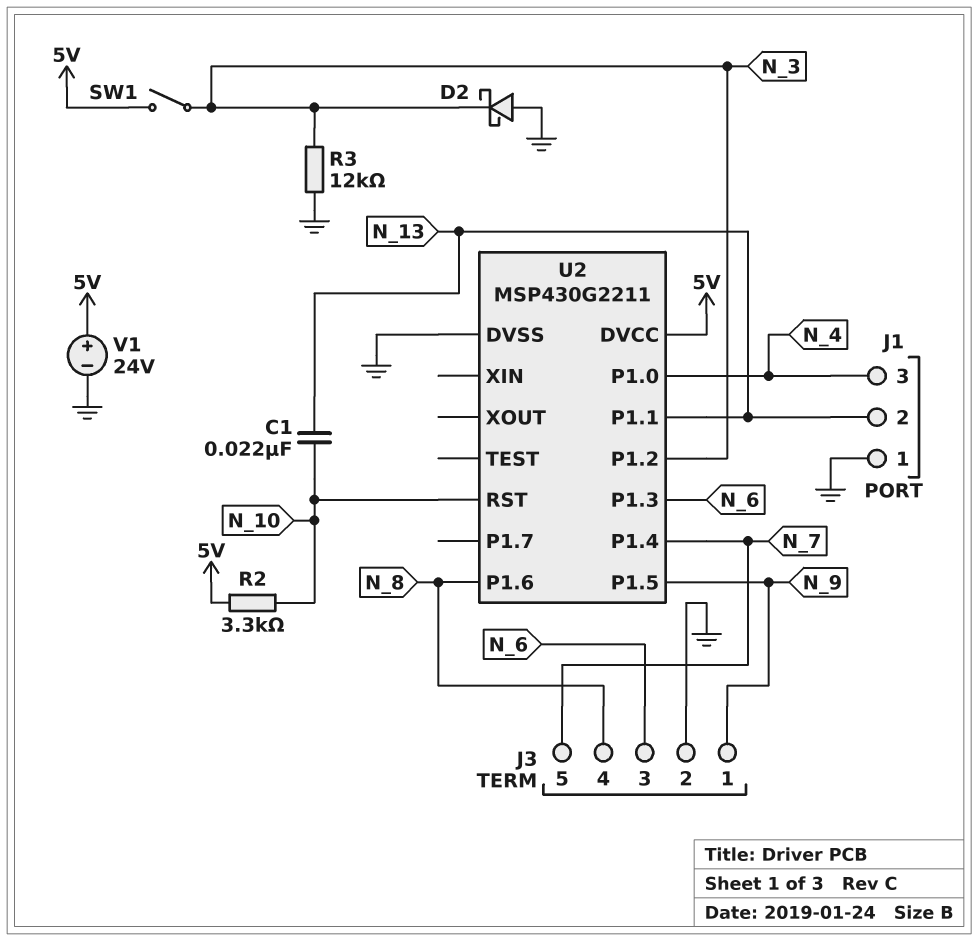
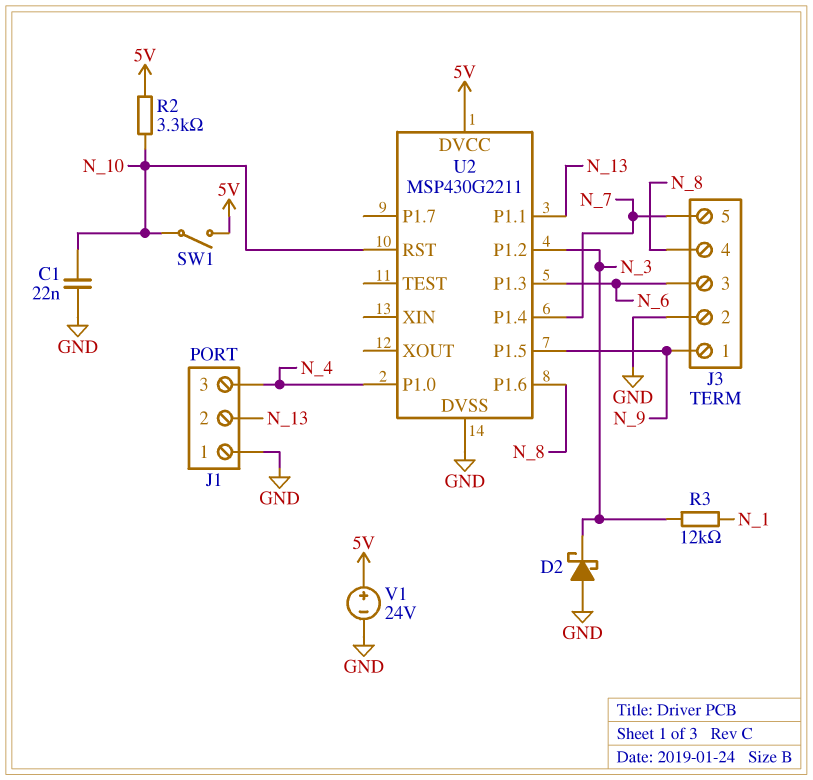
C1: 22nF (N_10, N_13) -> 22nF (GND, N_10)
R3: 12k (GND, N_3) -> 12k (N_1, N_3)
SW1: switch (5V, N_3) -> switch (5V, N_10)

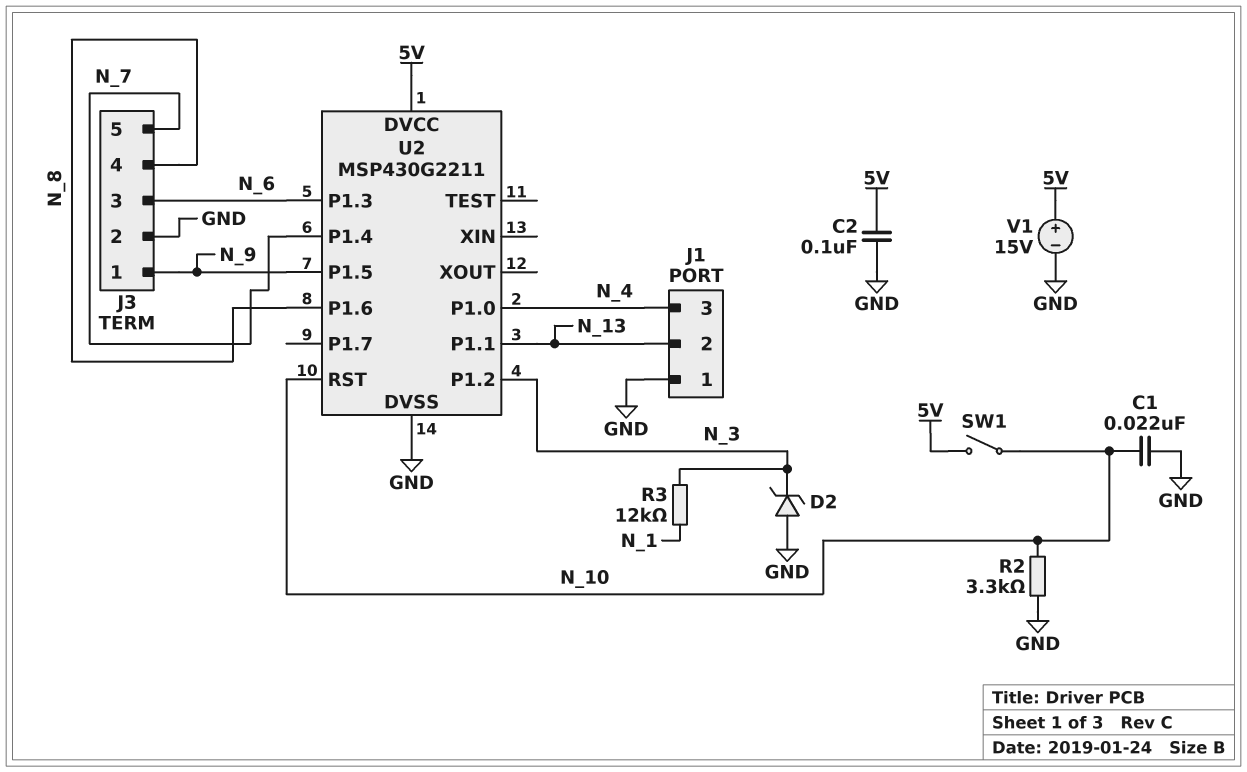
C2: none -> 100nF (5V, GND)
D2: schottky (A GND, K N_3) -> zener (A GND, K N_3)
R2: 3.3k (5V, N_10) -> 3.3k (GND, N_10)
V1: 24V (plus 5V, minus GND) -> 15V (plus 5V, minus GND)

